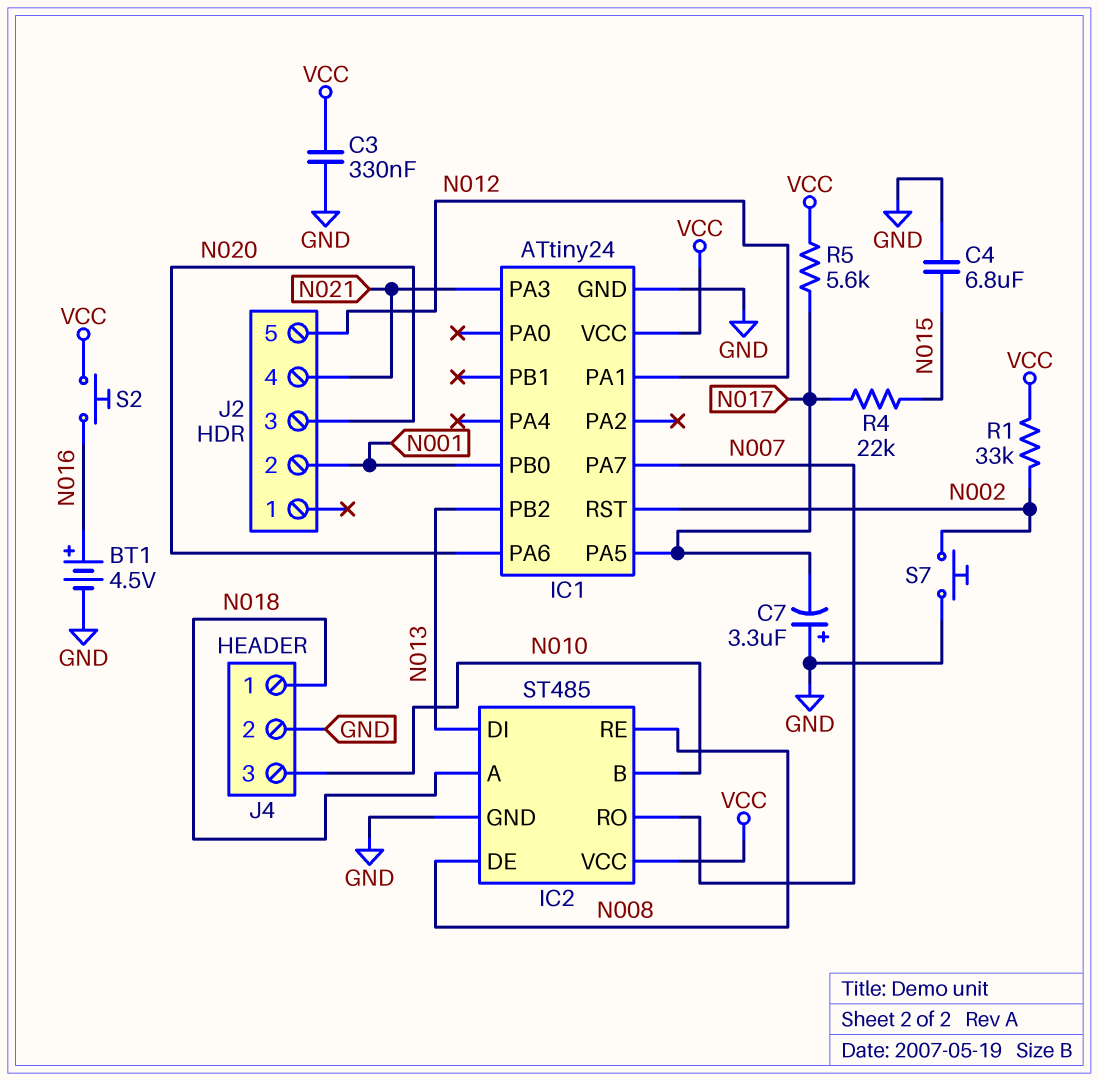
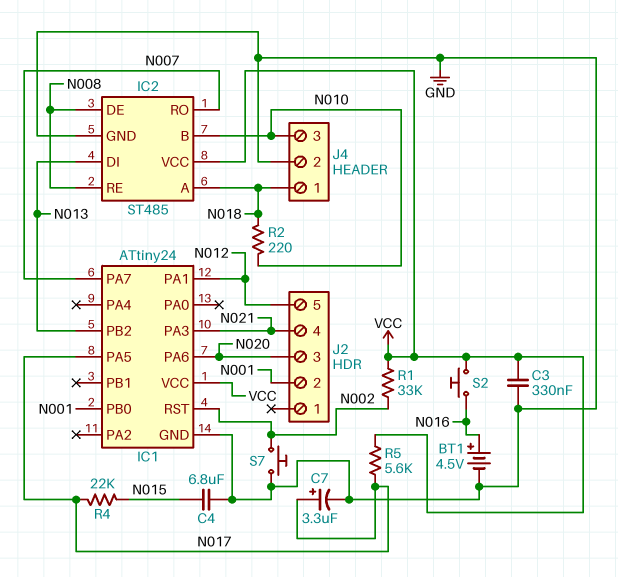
C7: 3.3uF (plus GND, minus N017) -> 3.3uF (plus N017, minus GND)
R2: none -> 220 (N010, N018)

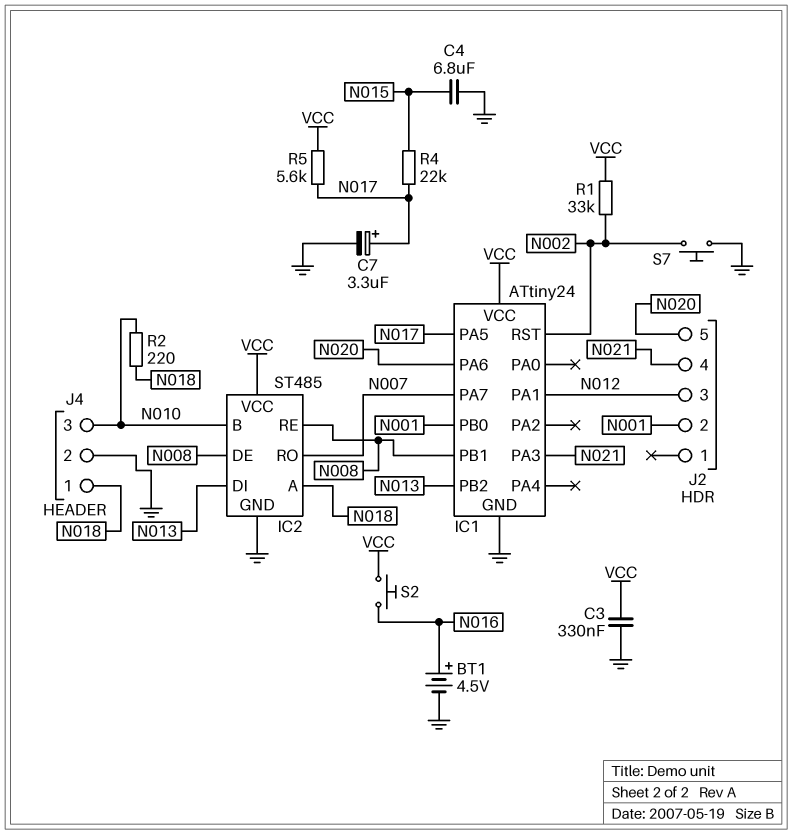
IC1 pin PB1: none -> N008
J2 pin 3: N020 -> N012
J2 pin 5: N012 -> N020

